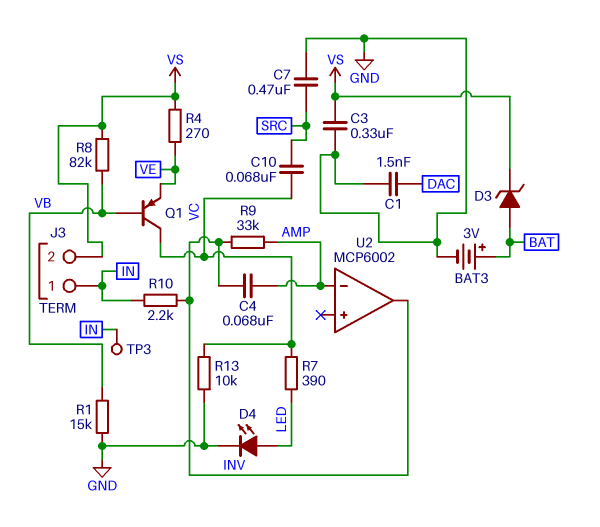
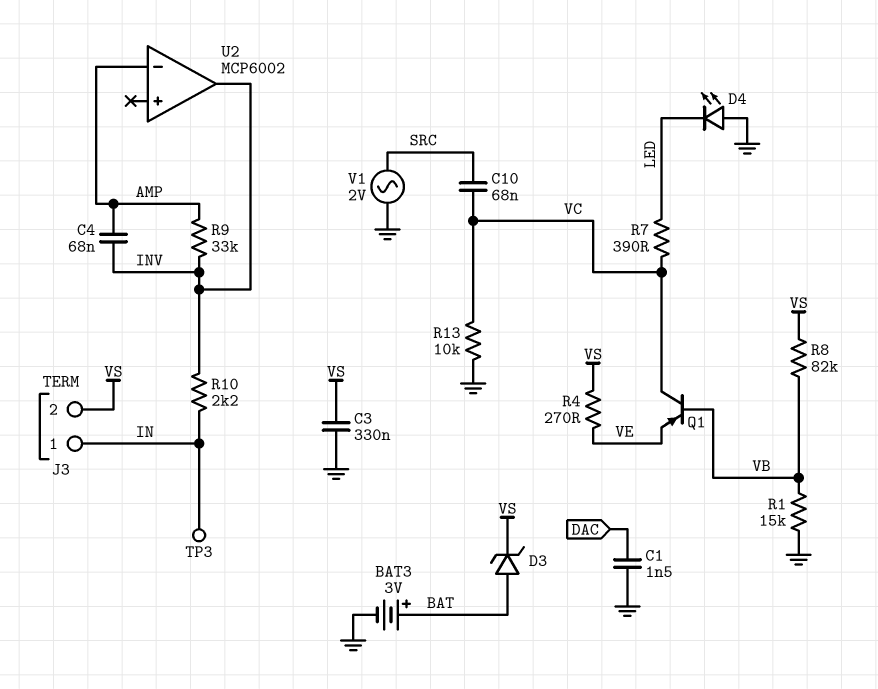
C7: 470nF (GND, SRC) -> none
D4: LED (A LED, K GND) -> LED (A GND, K LED)
V1: none -> AC 2V (GND, SRC)

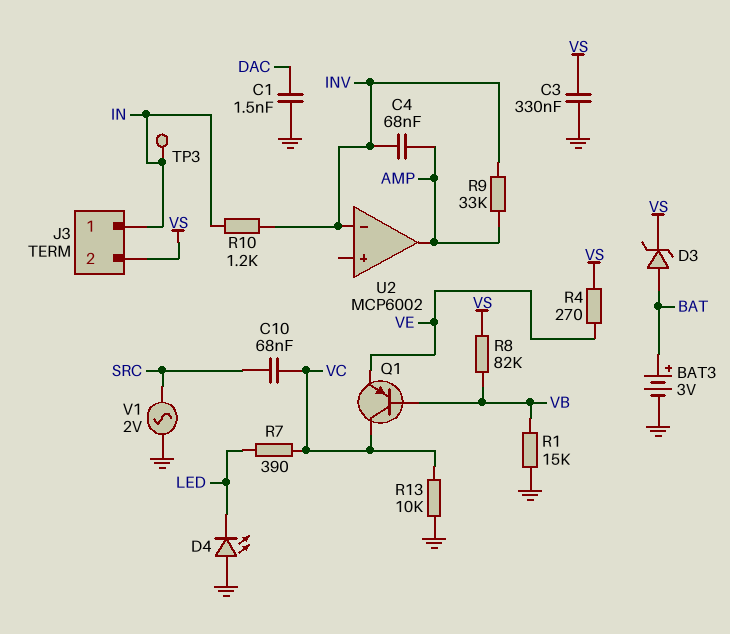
R10: 2.2k (IN, INV) -> 1.2k (IN, INV)
U2 pin in-: AMP -> INV
U2 pin out: INV -> AMP

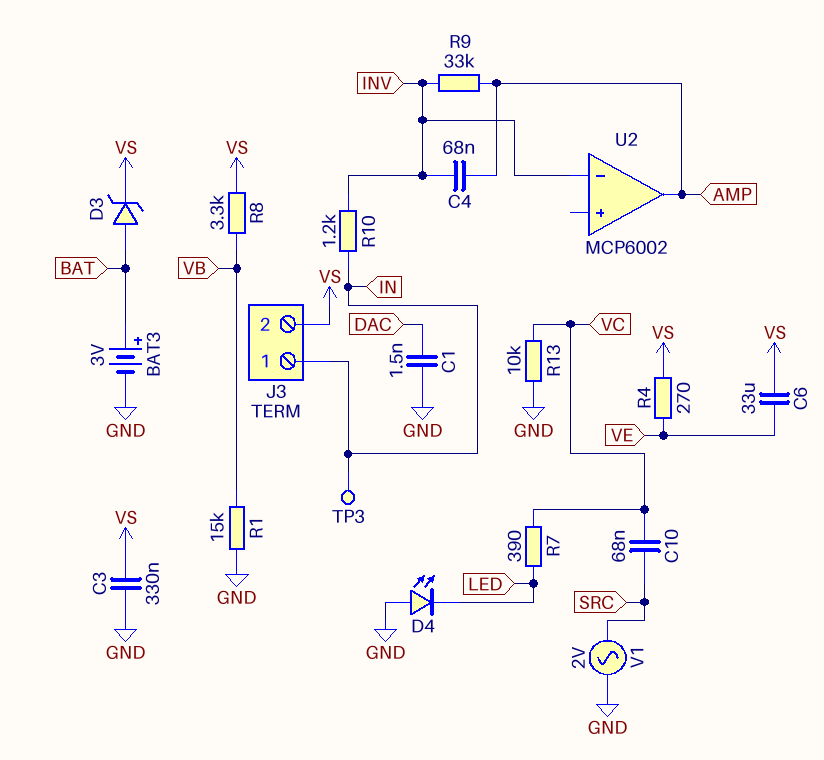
C6: none -> 33uF (VE, VS)
Q1: PNP (B VB, C VC, E VE) -> none
R8: 82k (VB, VS) -> 3.3k (VB, VS)

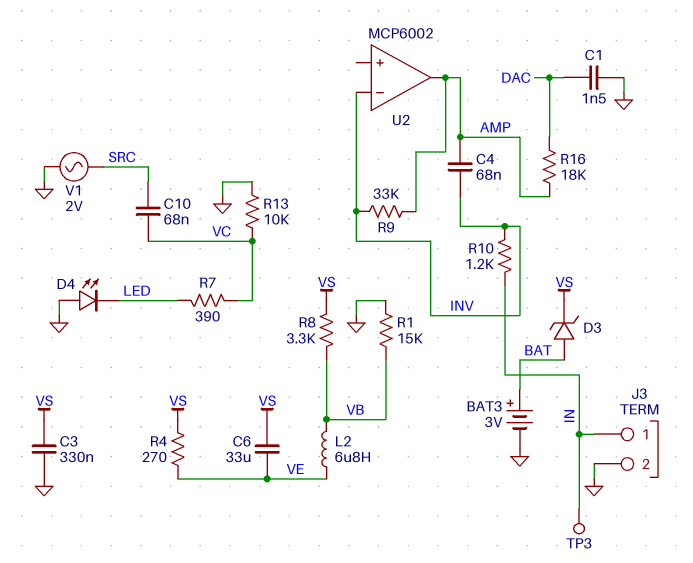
J3 pin 2: VS -> GND
L2: none -> 6.8uH (VB, VE)
R16: none -> 18k (AMP, DAC)

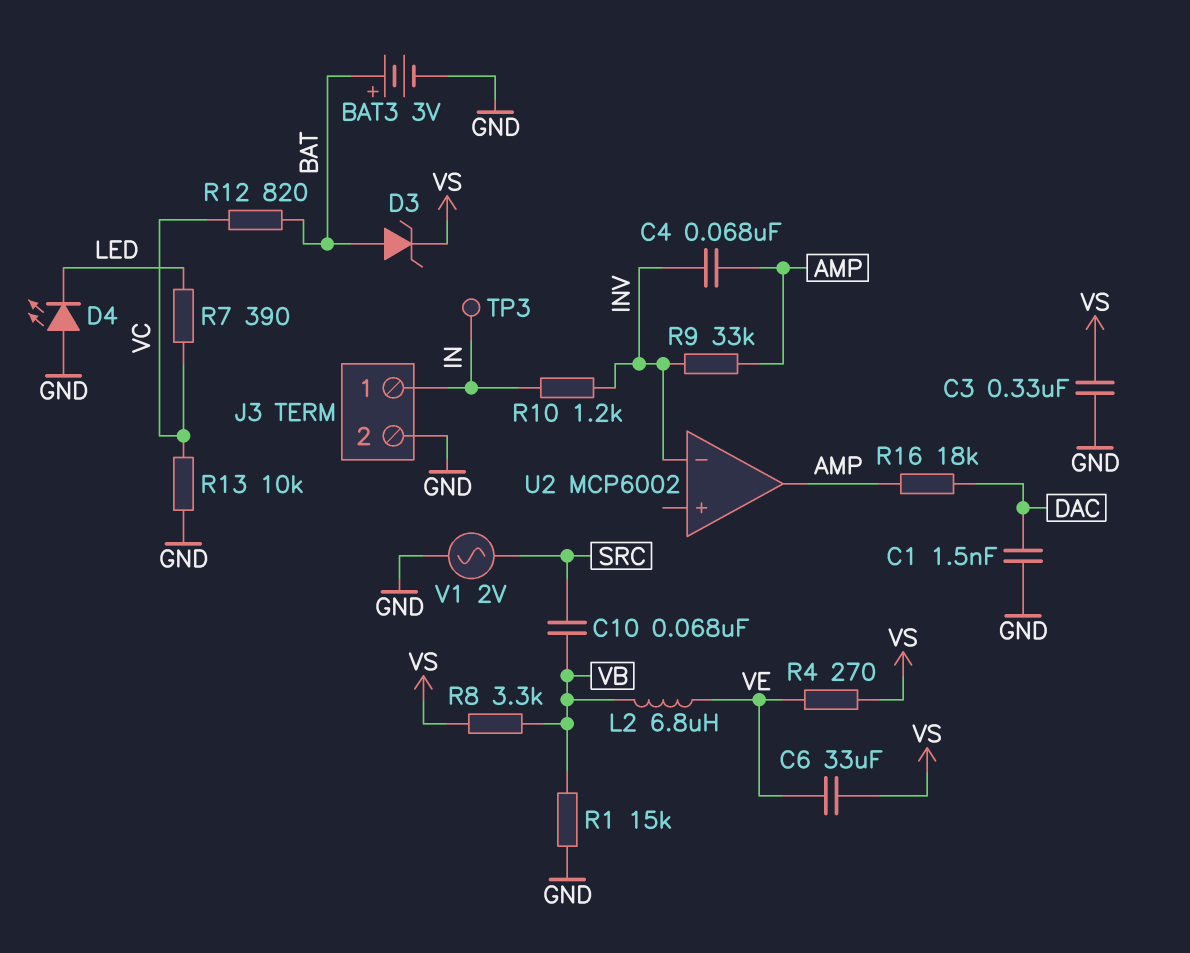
C10: 68nF (SRC, VC) -> 68nF (SRC, VB)
R12: none -> 820 (BAT, VC)

